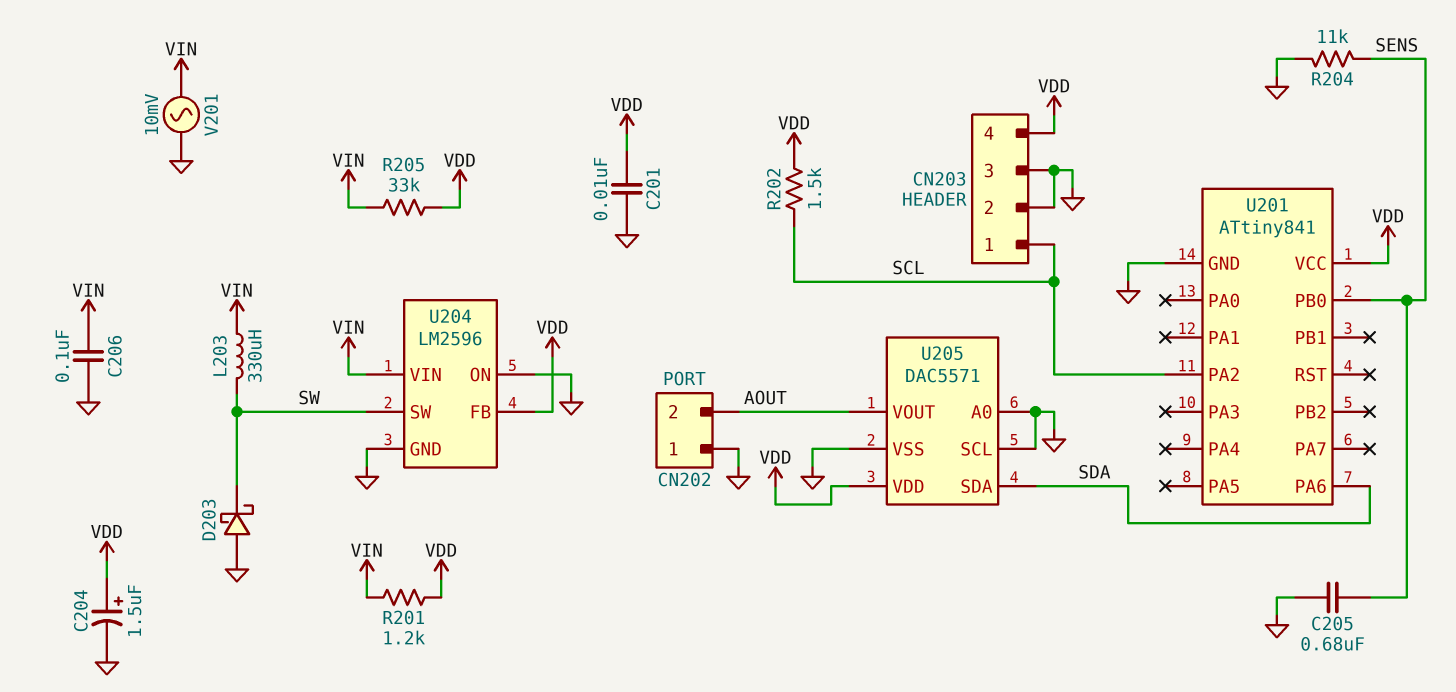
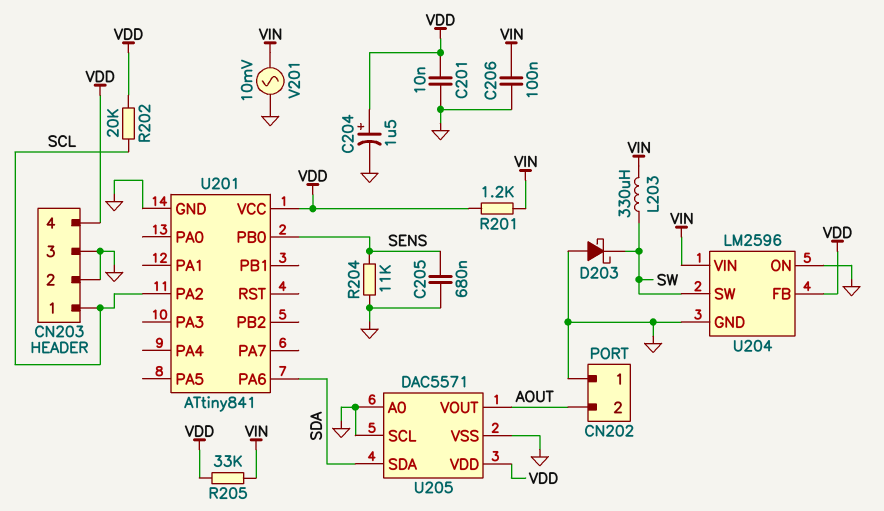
R202: 1.5k (SCL, VDD) -> 20k (SCL, VDD)

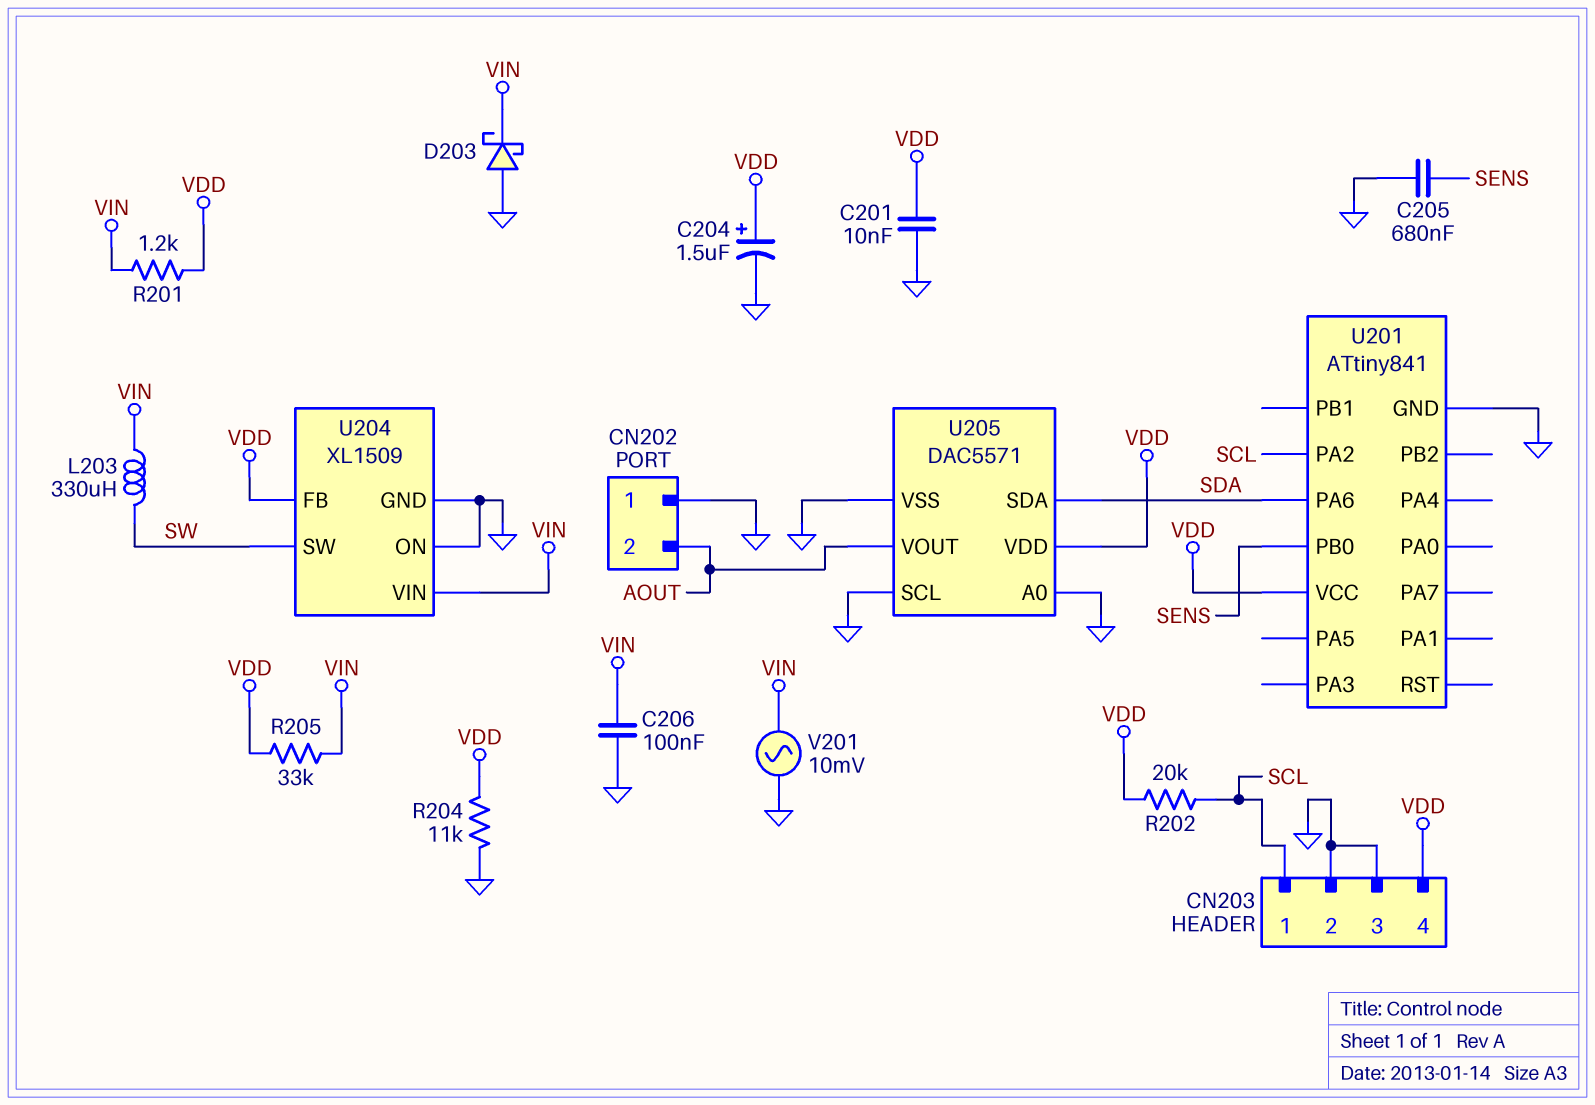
D203: schottky (A GND, K SW) -> schottky (A GND, K VIN)
R204: 11k (GND, SENS) -> 11k (GND, VDD)
U204: LM2596 -> XL1509

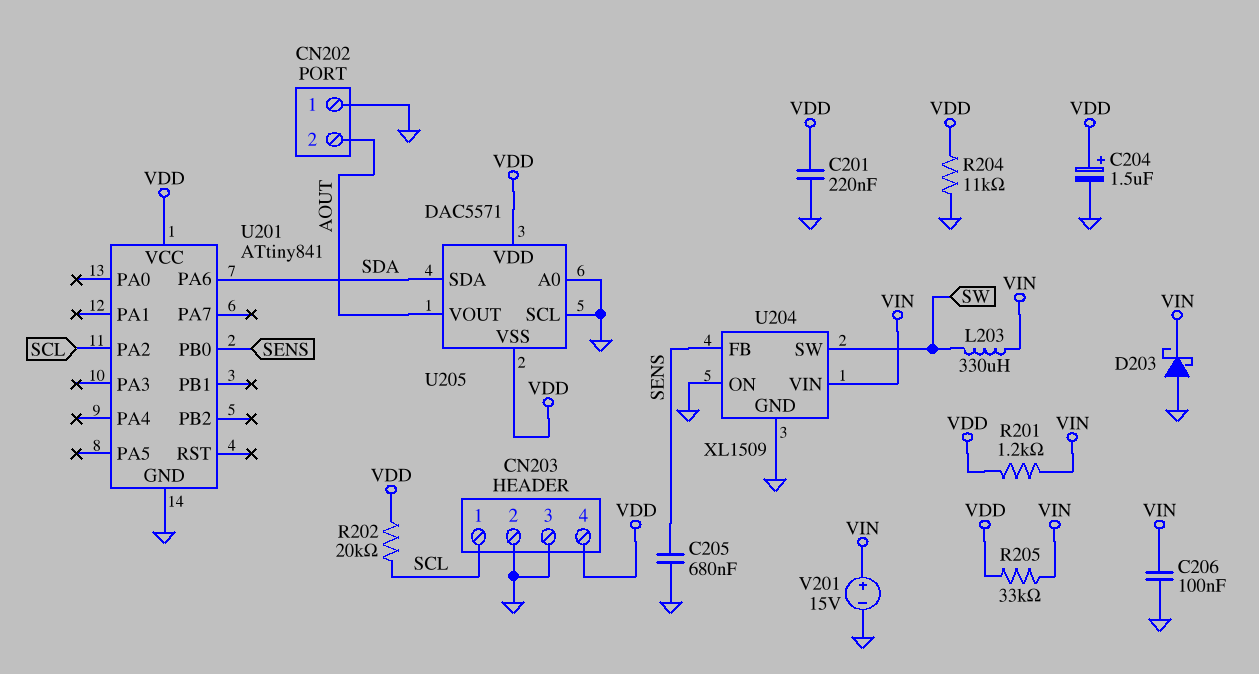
C201: 10nF (GND, VDD) -> 220nF (GND, VDD)
U204 pin FB: VDD -> SENS
U205 pin VSS: GND -> VDD
V201: AC 10mV (GND, VIN) -> 15V (plus VIN, minus GND)

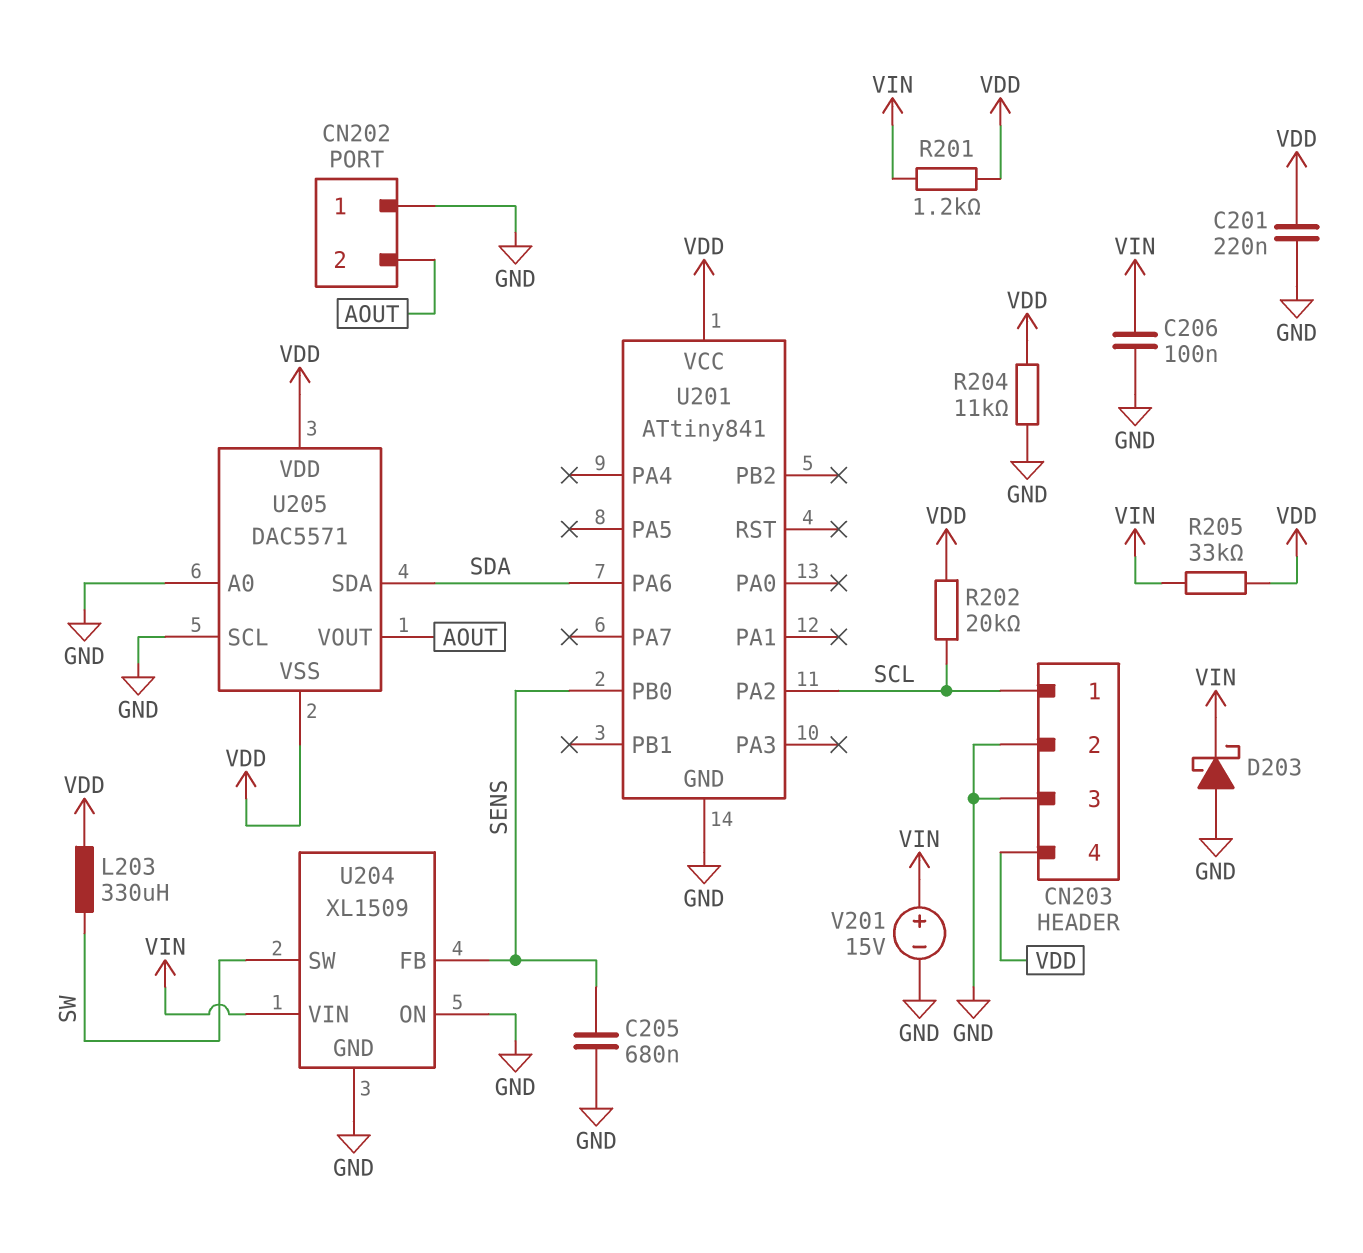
C204: 1.5uF (plus VDD, minus GND) -> none
L203: 330uH (SW, VIN) -> 330uH (SW, VDD)

